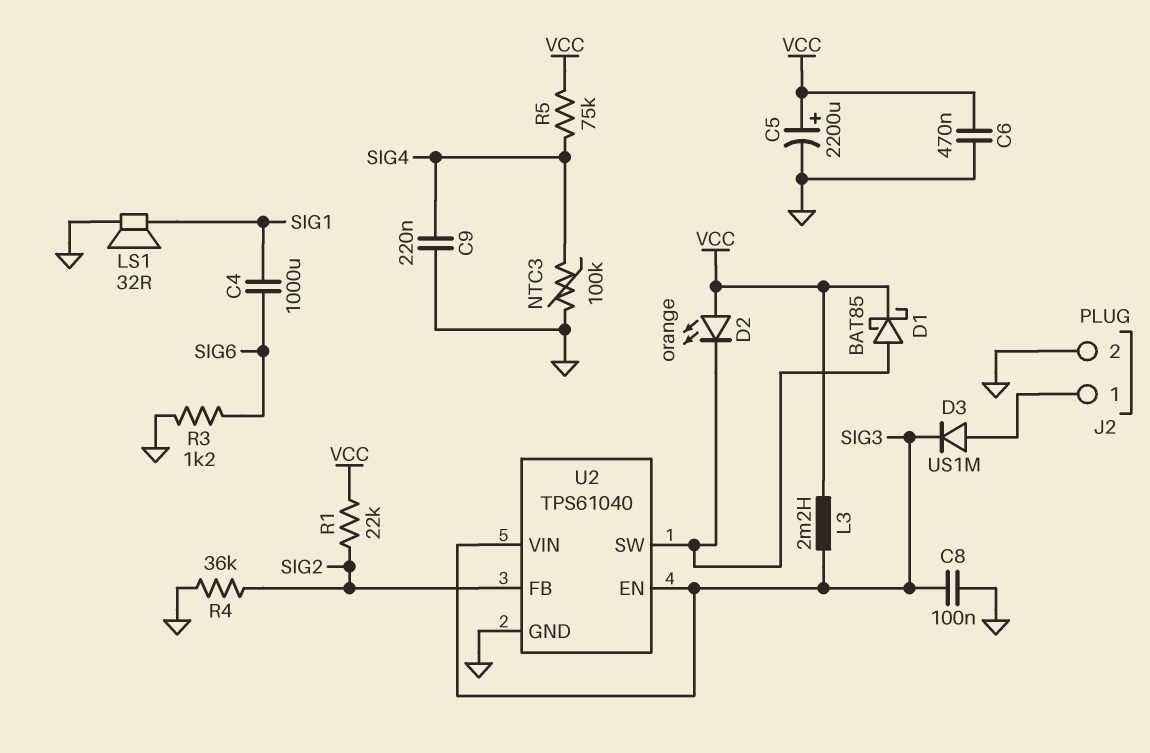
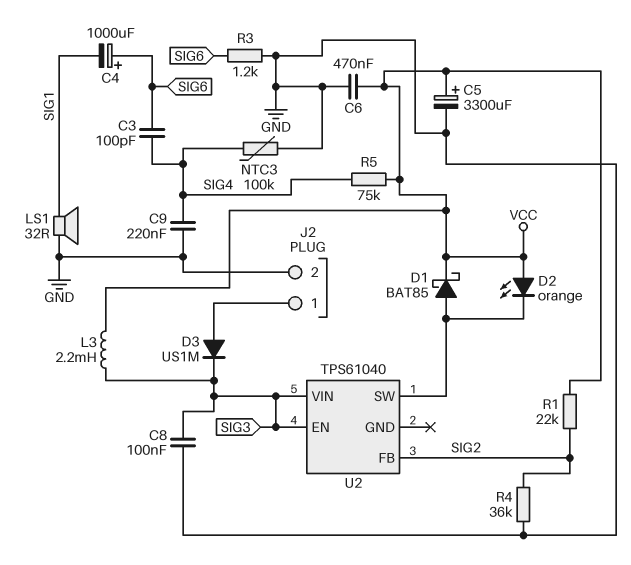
C3: none -> 100pF (SIG4, SIG6)
C4: 1000uF (SIG1, SIG6) -> 1000uF (plus SIG6, minus SIG1)
C5: 2200uF (plus VCC, minus GND) -> 3300uF (plus VCC, minus GND)
U2 pin GND: GND -> none

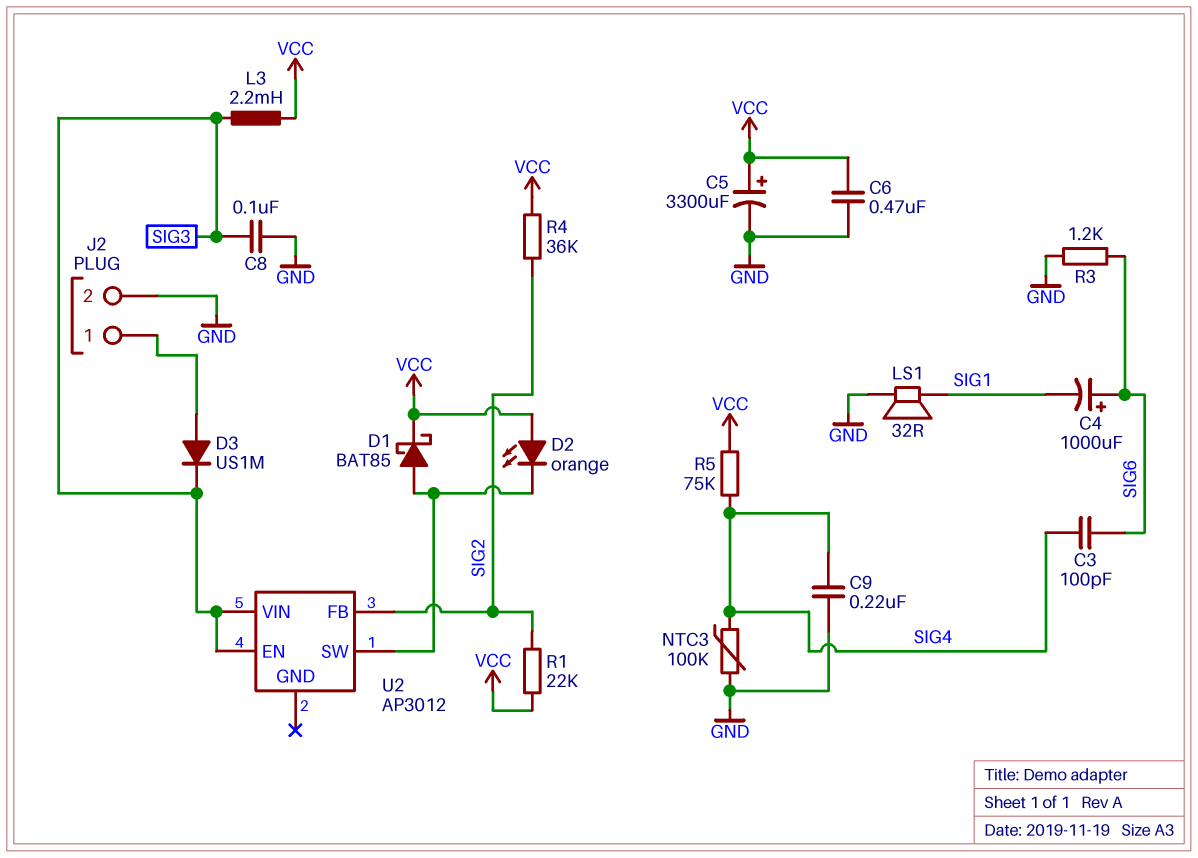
R4: 36k (GND, SIG2) -> 36k (SIG2, VCC)
U2: TPS61040 -> AP3012

